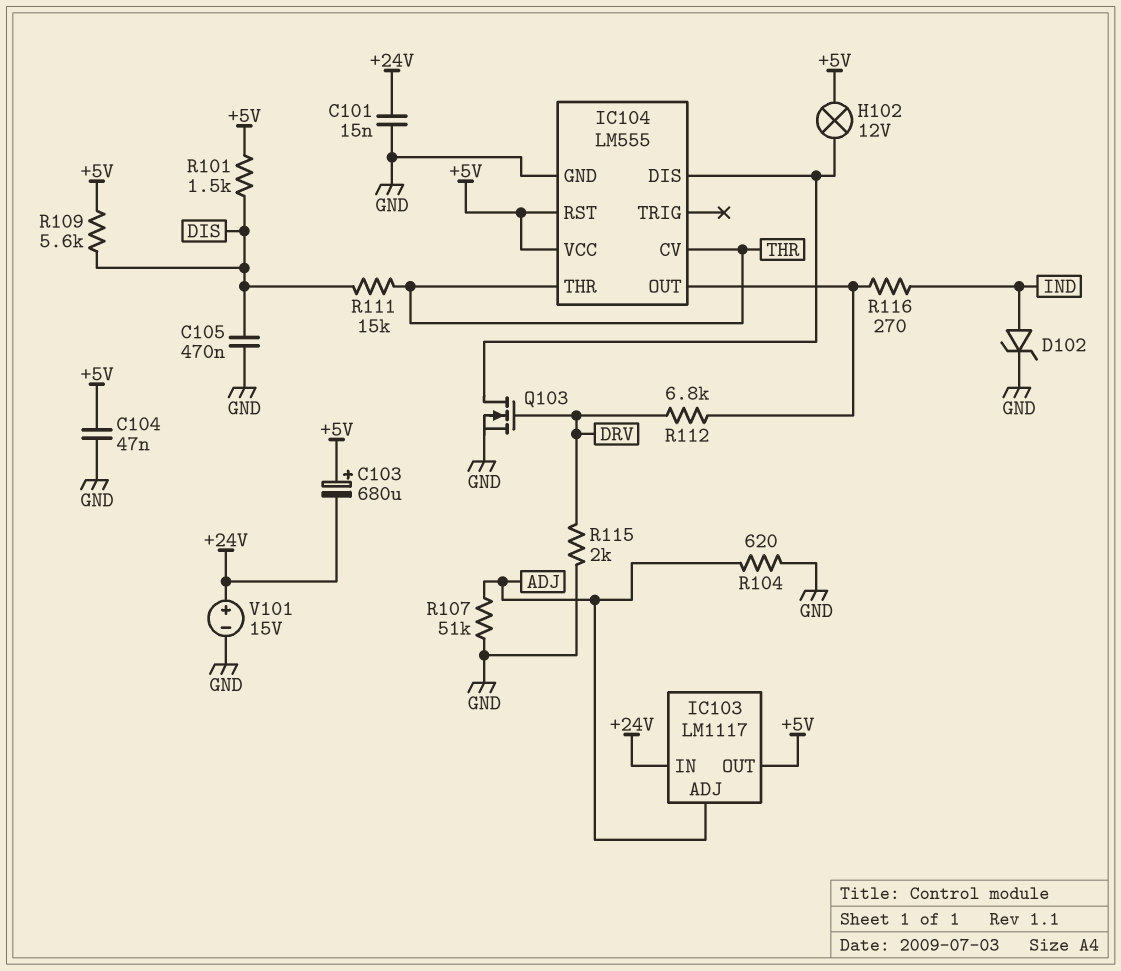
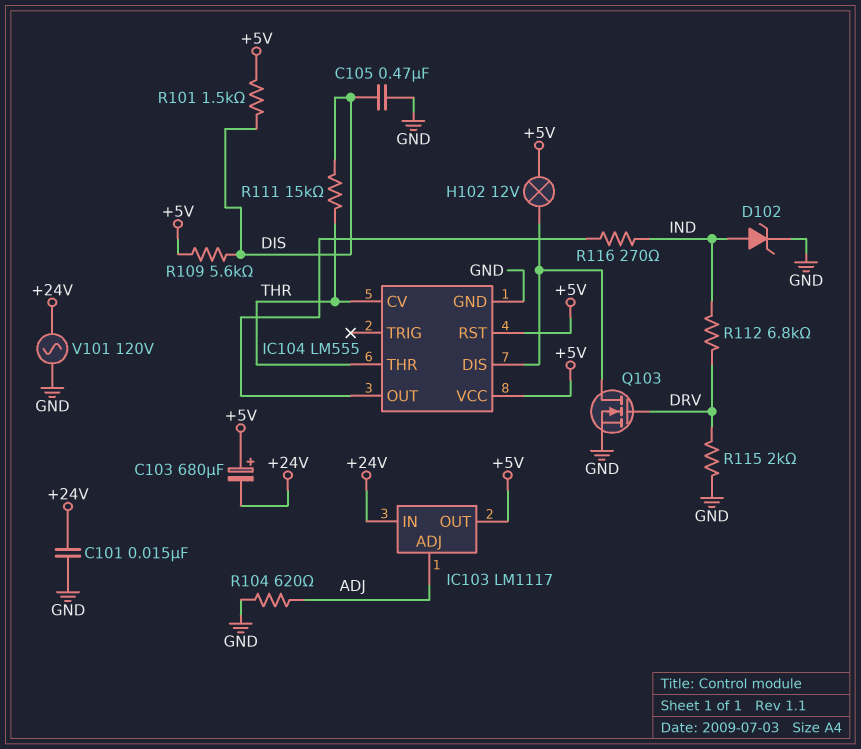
C104: 47nF (+5V, GND) -> none
R107: 51k (ADJ, GND) -> none
R112: 6.8k (DRV, IC104/OUT) -> 6.8k (DRV, IND)
V101: 15V (plus +24V, minus GND) -> AC 120V (+24V, GND)

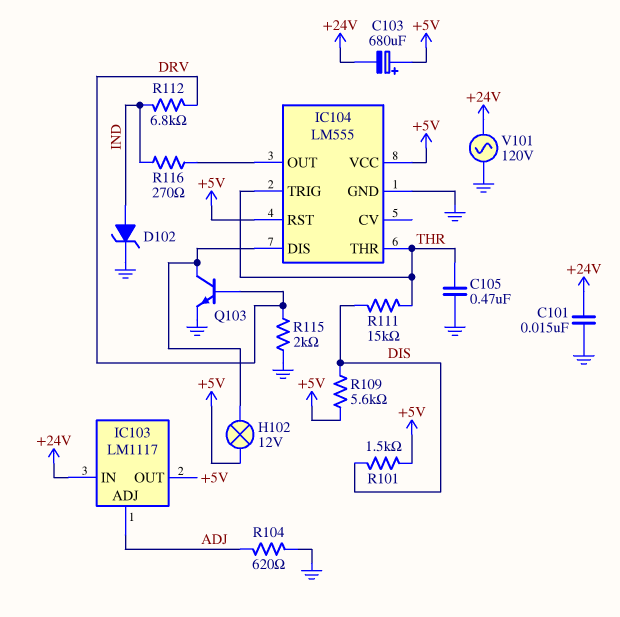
C105: 470nF (DIS, GND) -> 470nF (GND, THR)
IC104 pin CV: THR -> none
IC104 pin TRIG: none -> THR
Q103: NMOS (G DRV, D IC104/DIS, S GND) -> NPN (B DRV, C IC104/DIS, E GND)

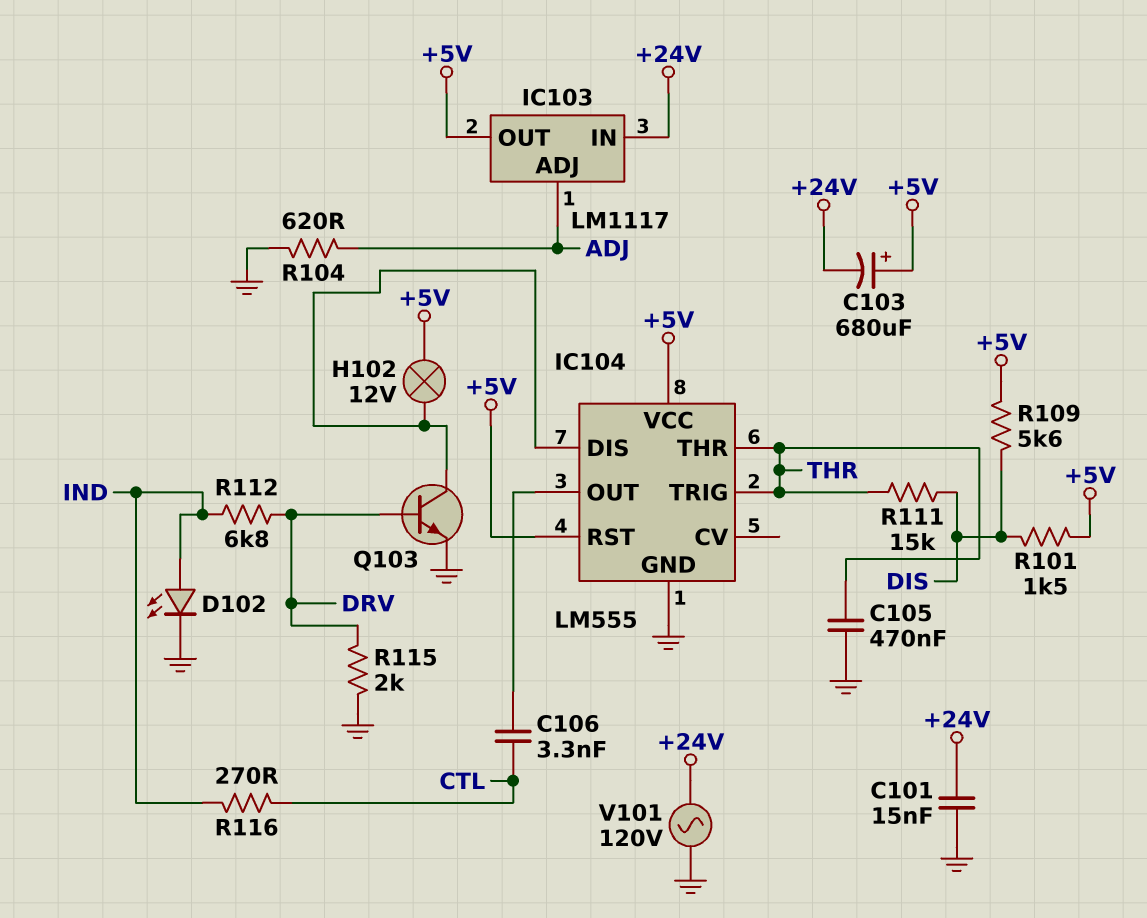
C106: none -> 3.3nF (CTL, IC104/OUT)
D102: zener (A IND, K GND) -> LED (A IND, K GND)
R116: 270 (IC104/OUT, IND) -> 270 (CTL, IND)

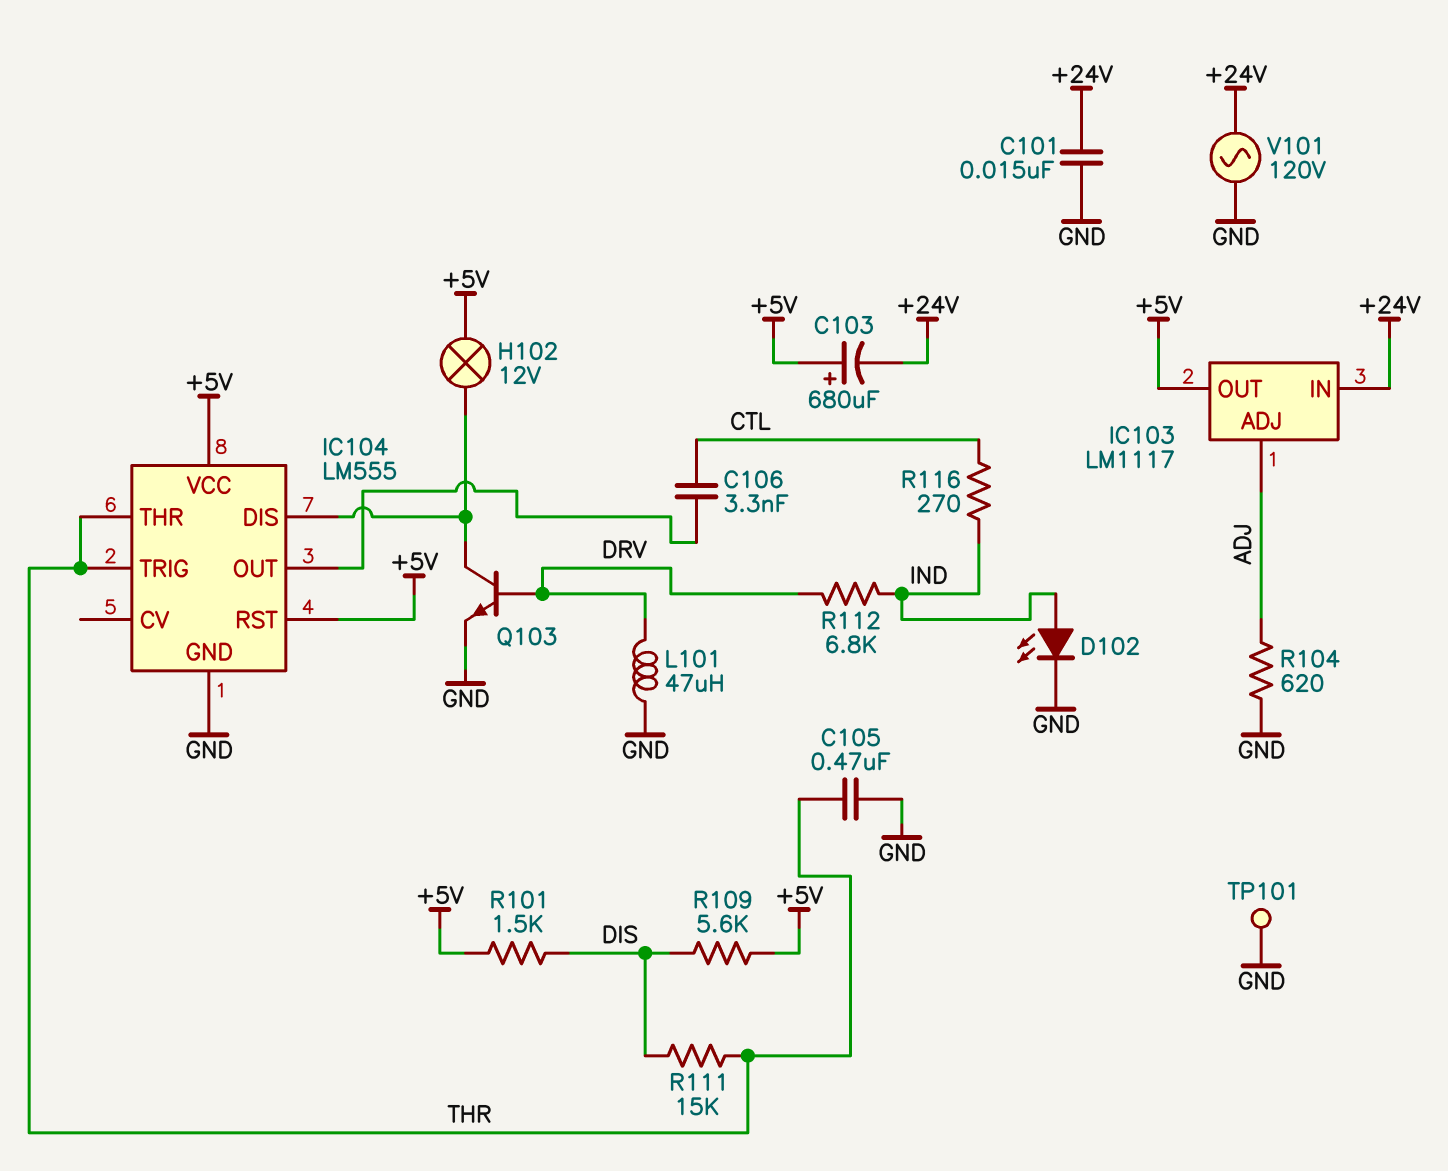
L101: none -> 47uH (DRV, GND)
R115: 2k (DRV, GND) -> none
TP101: none -> test point (GND)

